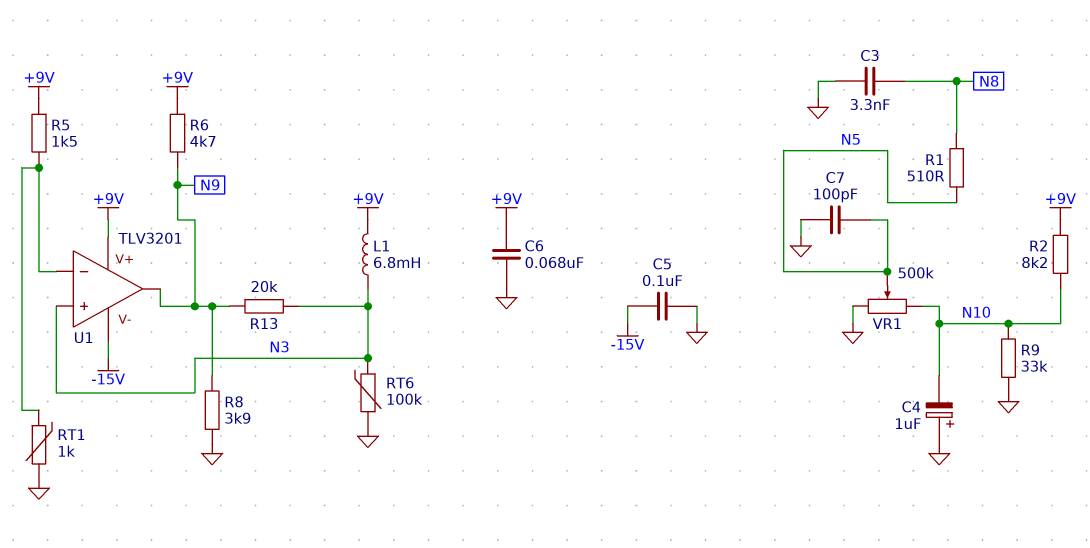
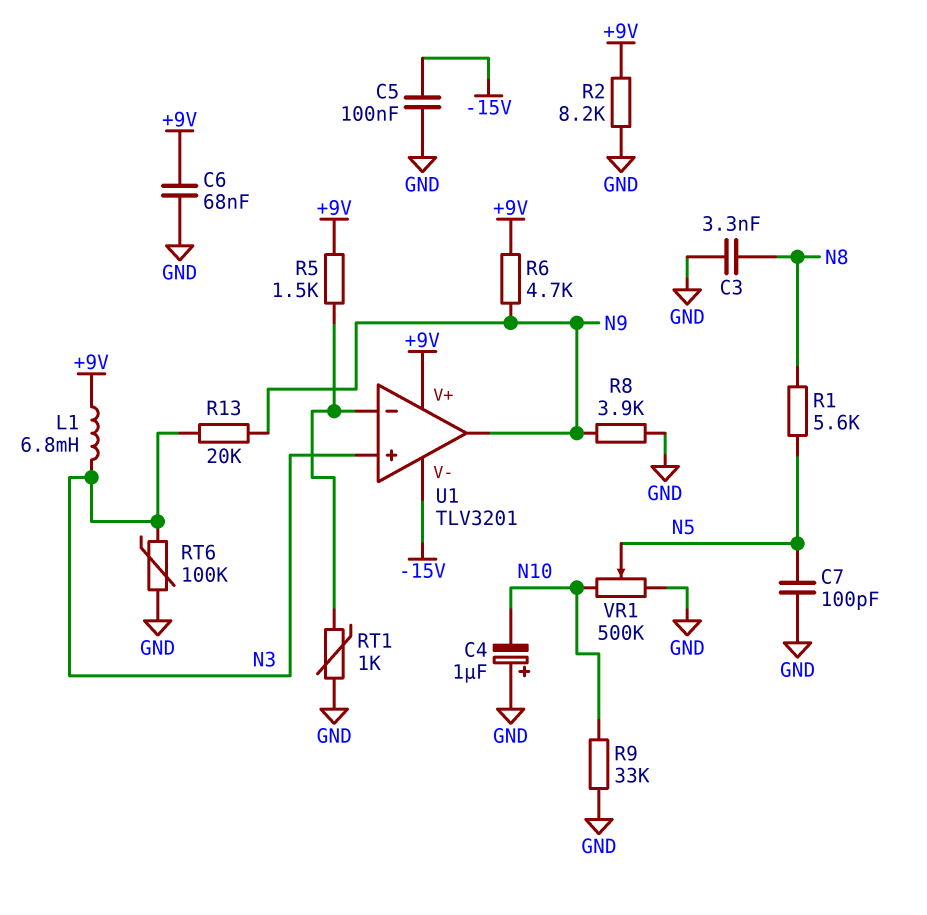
R1: 510 (N5, N8) -> 5.6k (N5, N8)
R2: 8.2k (+9V, N10) -> 8.2k (+9V, GND)

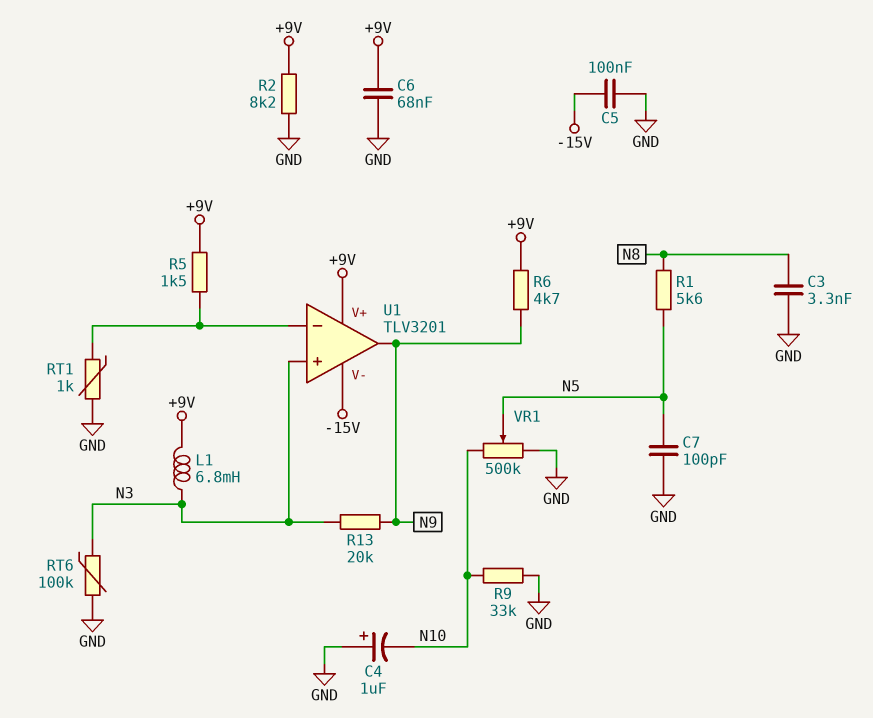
R8: 3.9k (GND, N9) -> none

